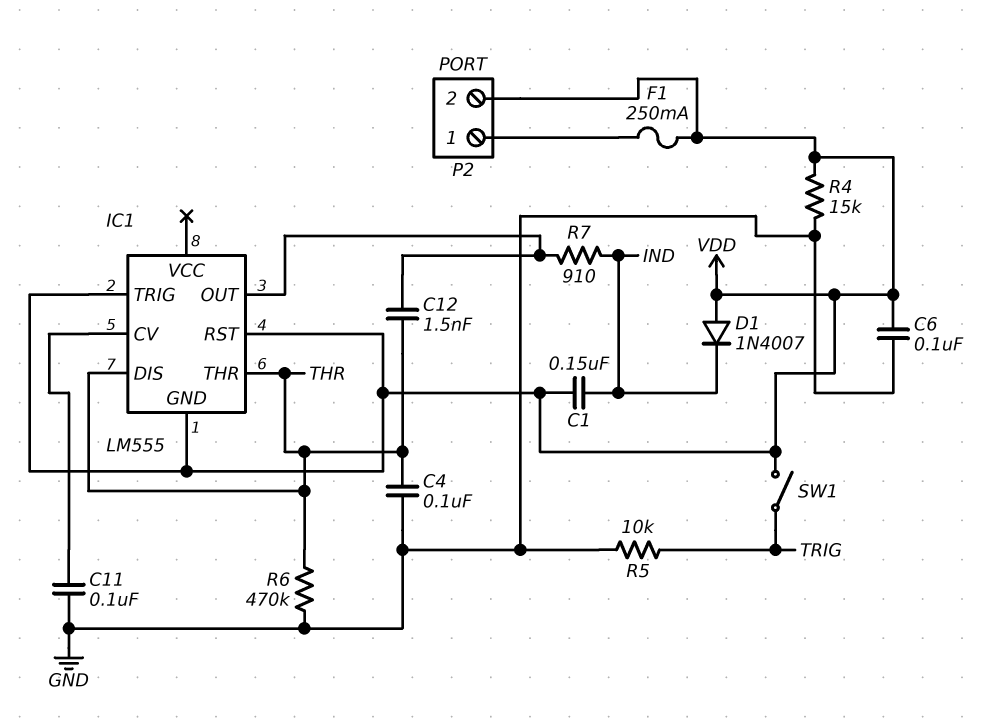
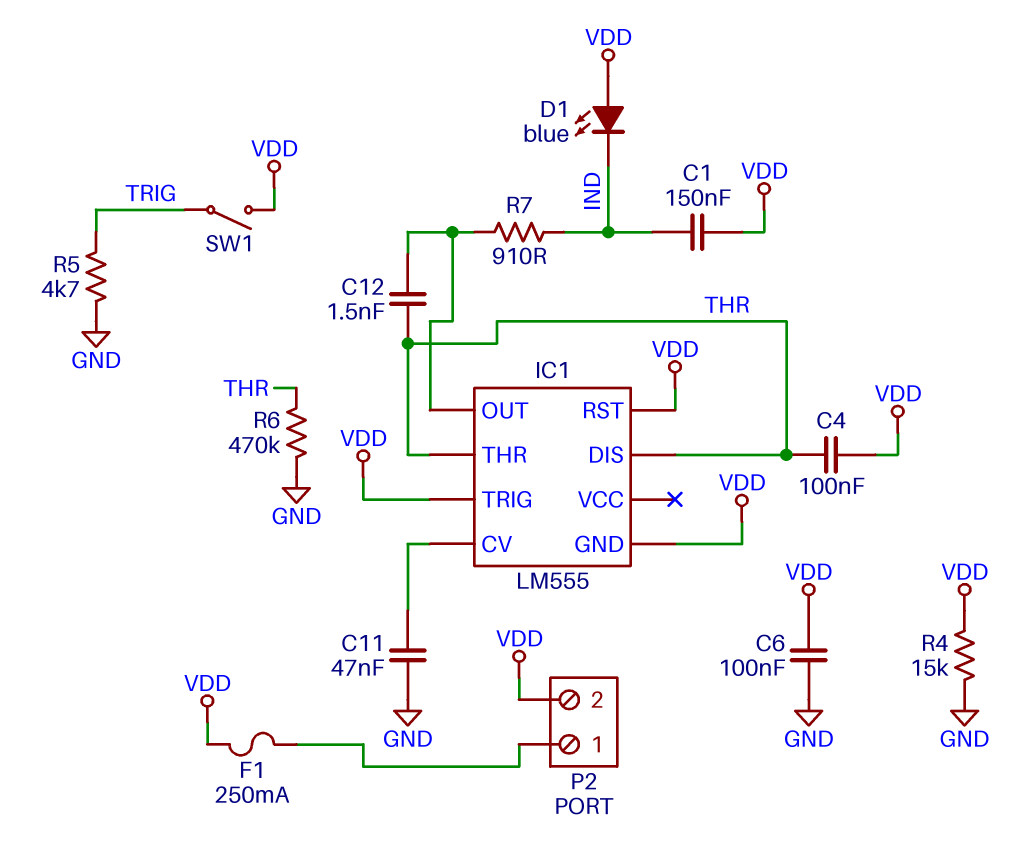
C4: 100nF (GND, THR) -> 100nF (THR, VDD)
C11: 100nF (GND, IC1/CV) -> 47nF (GND, IC1/CV)
D1: diode 1N4007 (A VDD, K IND) -> LED blue (A VDD, K IND)
R5: 10k (GND, TRIG) -> 4.7k (GND, TRIG)

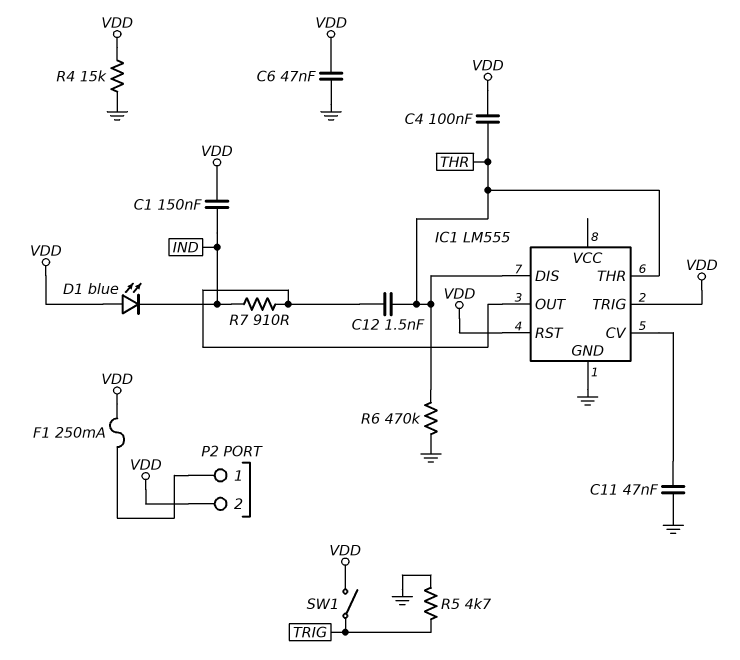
C6: 100nF (GND, VDD) -> 47nF (GND, VDD)
IC1 pin GND: VDD -> GND

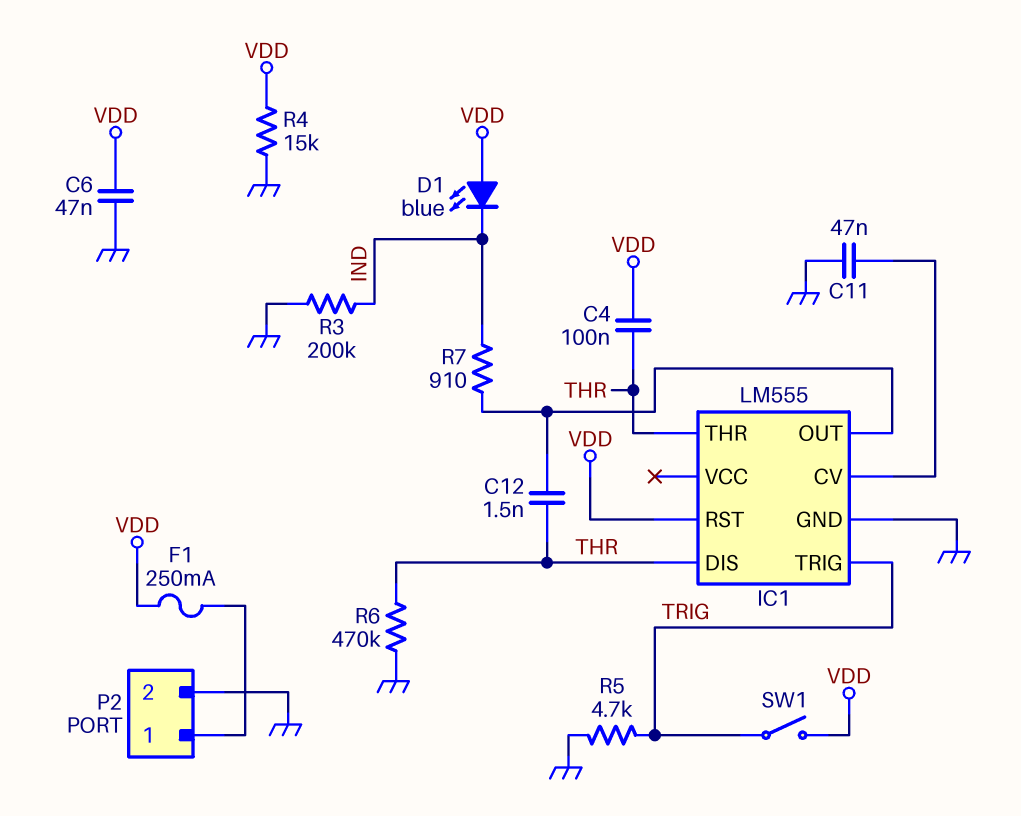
C1: 150nF (IND, VDD) -> none
IC1 pin TRIG: VDD -> TRIG
P2 pin 2: VDD -> GND
R3: none -> 200k (GND, IND)

